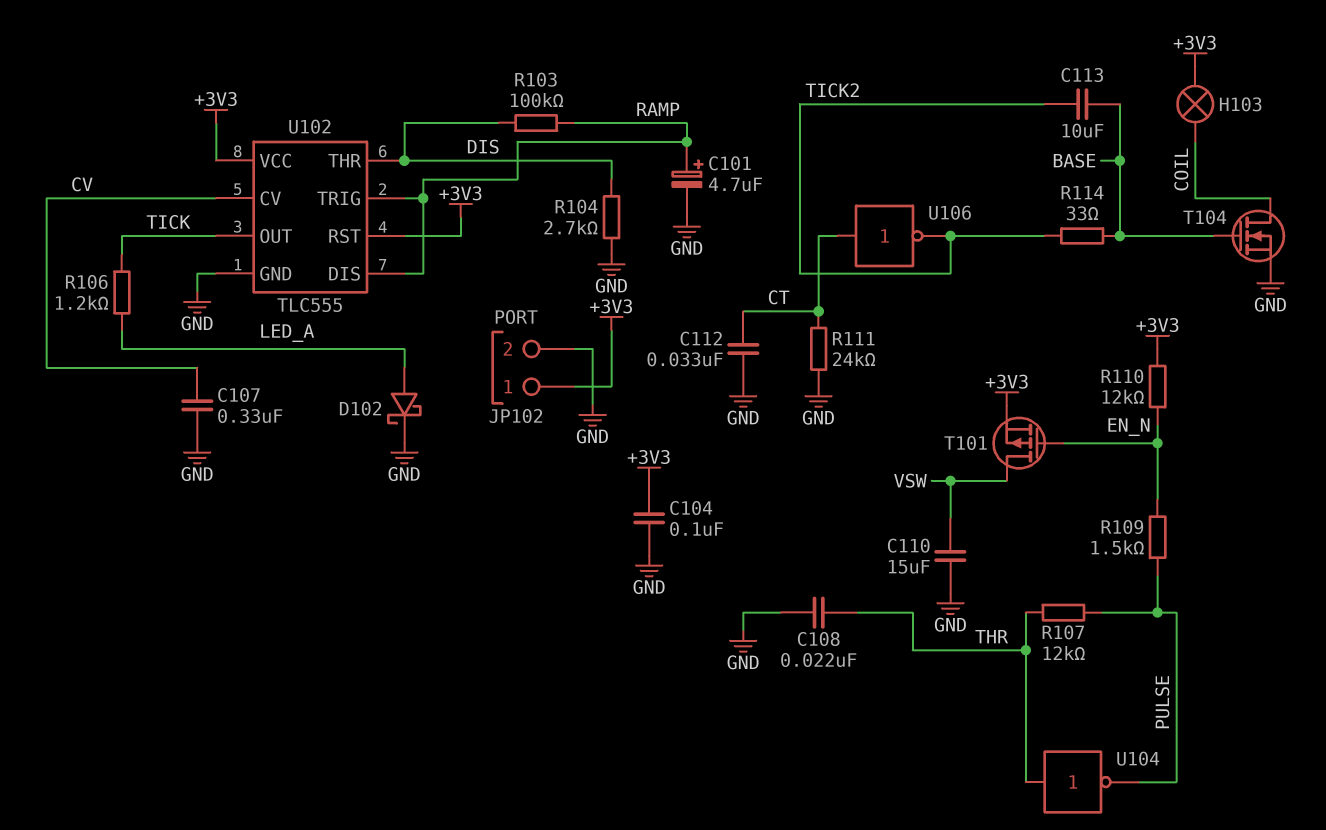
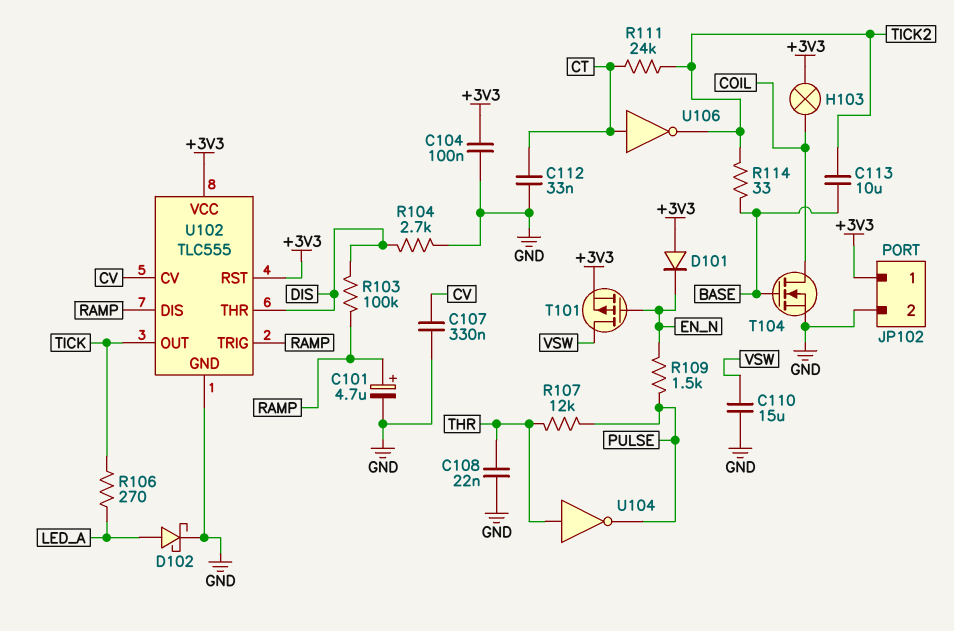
D101: none -> diode (A +3V3, K EN_N)
R106: 1.2k (LED_A, TICK) -> 270 (LED_A, TICK)
R110: 12k (+3V3, EN_N) -> none
R111: 24k (CT, GND) -> 24k (CT, TICK2)

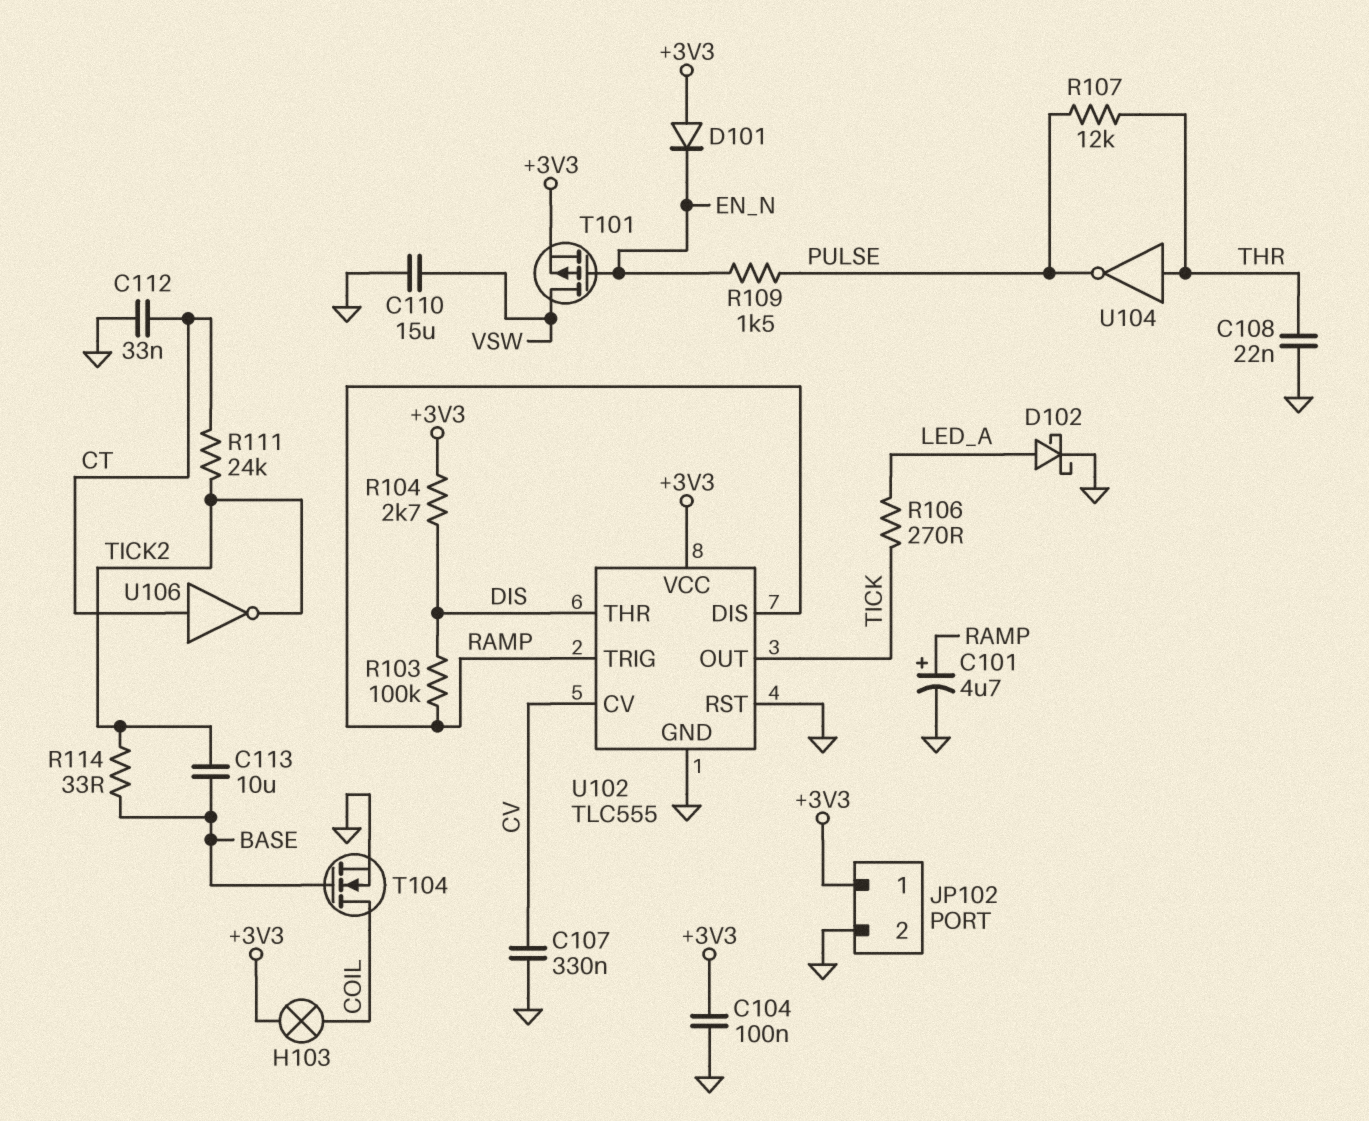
R104: 2.7k (DIS, GND) -> 2.7k (+3V3, DIS)
U102 pin RST: +3V3 -> GND

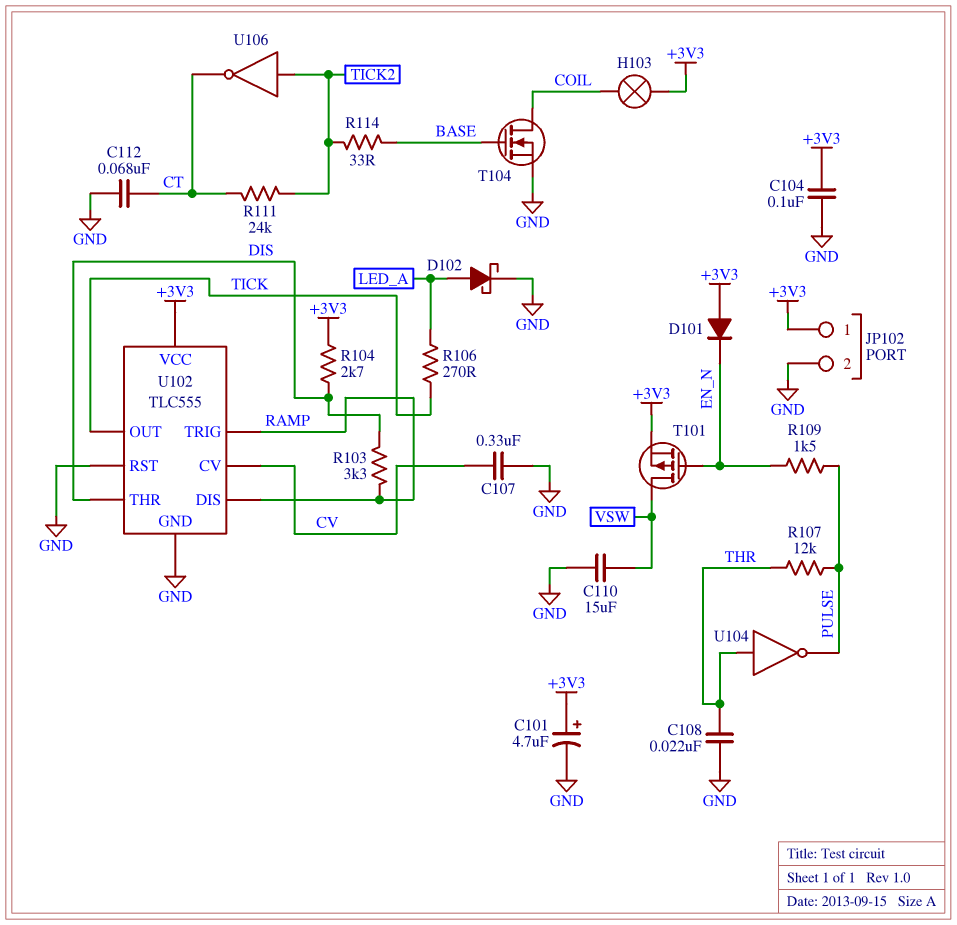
C101: 4.7uF (plus RAMP, minus GND) -> 4.7uF (plus +3V3, minus GND)
C112: 33nF (CT, GND) -> 68nF (CT, GND)
C113: 10uF (BASE, TICK2) -> none
R103: 100k (DIS, RAMP) -> 3.3k (DIS, RAMP)
U106: NOT (in CT, out TICK2) -> NOT (in TICK2, out CT)

